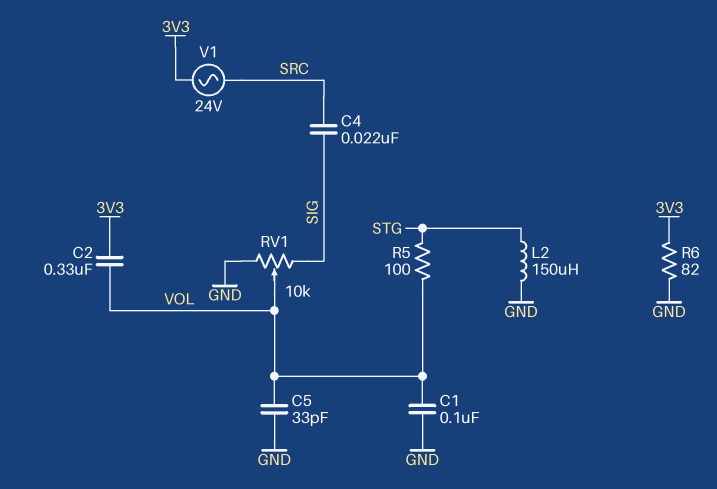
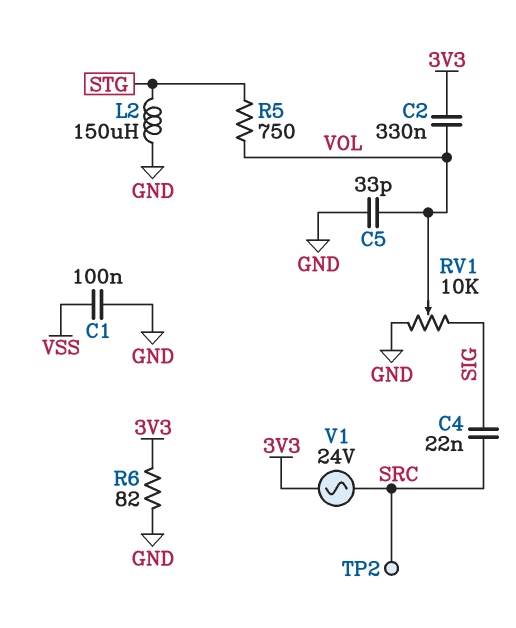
C1: 100nF (GND, VOL) -> 100nF (GND, VSS)
R5: 100 (STG, VOL) -> 750 (STG, VOL)
TP2: none -> test point (SRC)

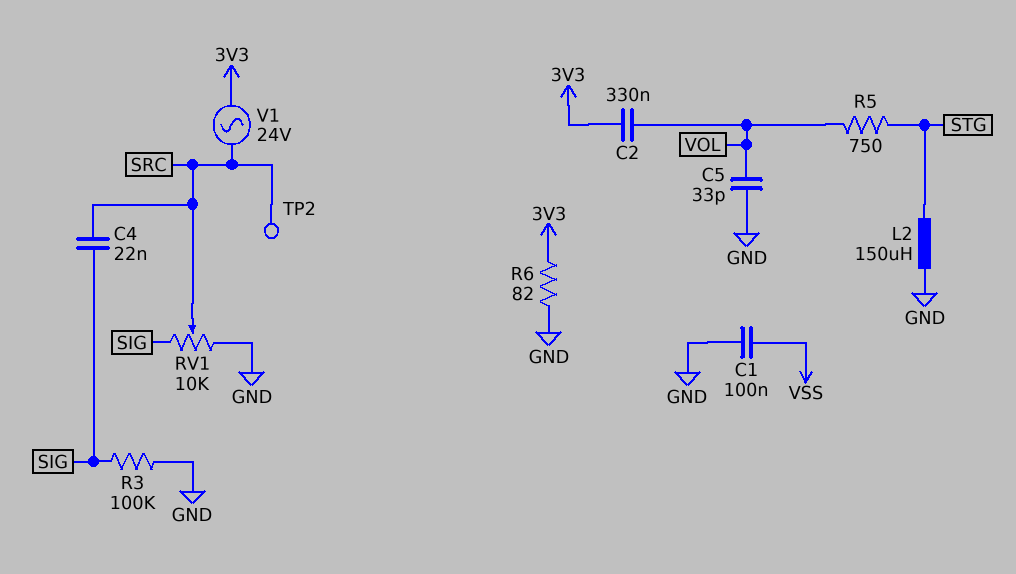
R3: none -> 100k (GND, SIG)
RV1: 10k (GND, SIG, wiper VOL) -> 10k (GND, SIG, wiper SRC)

